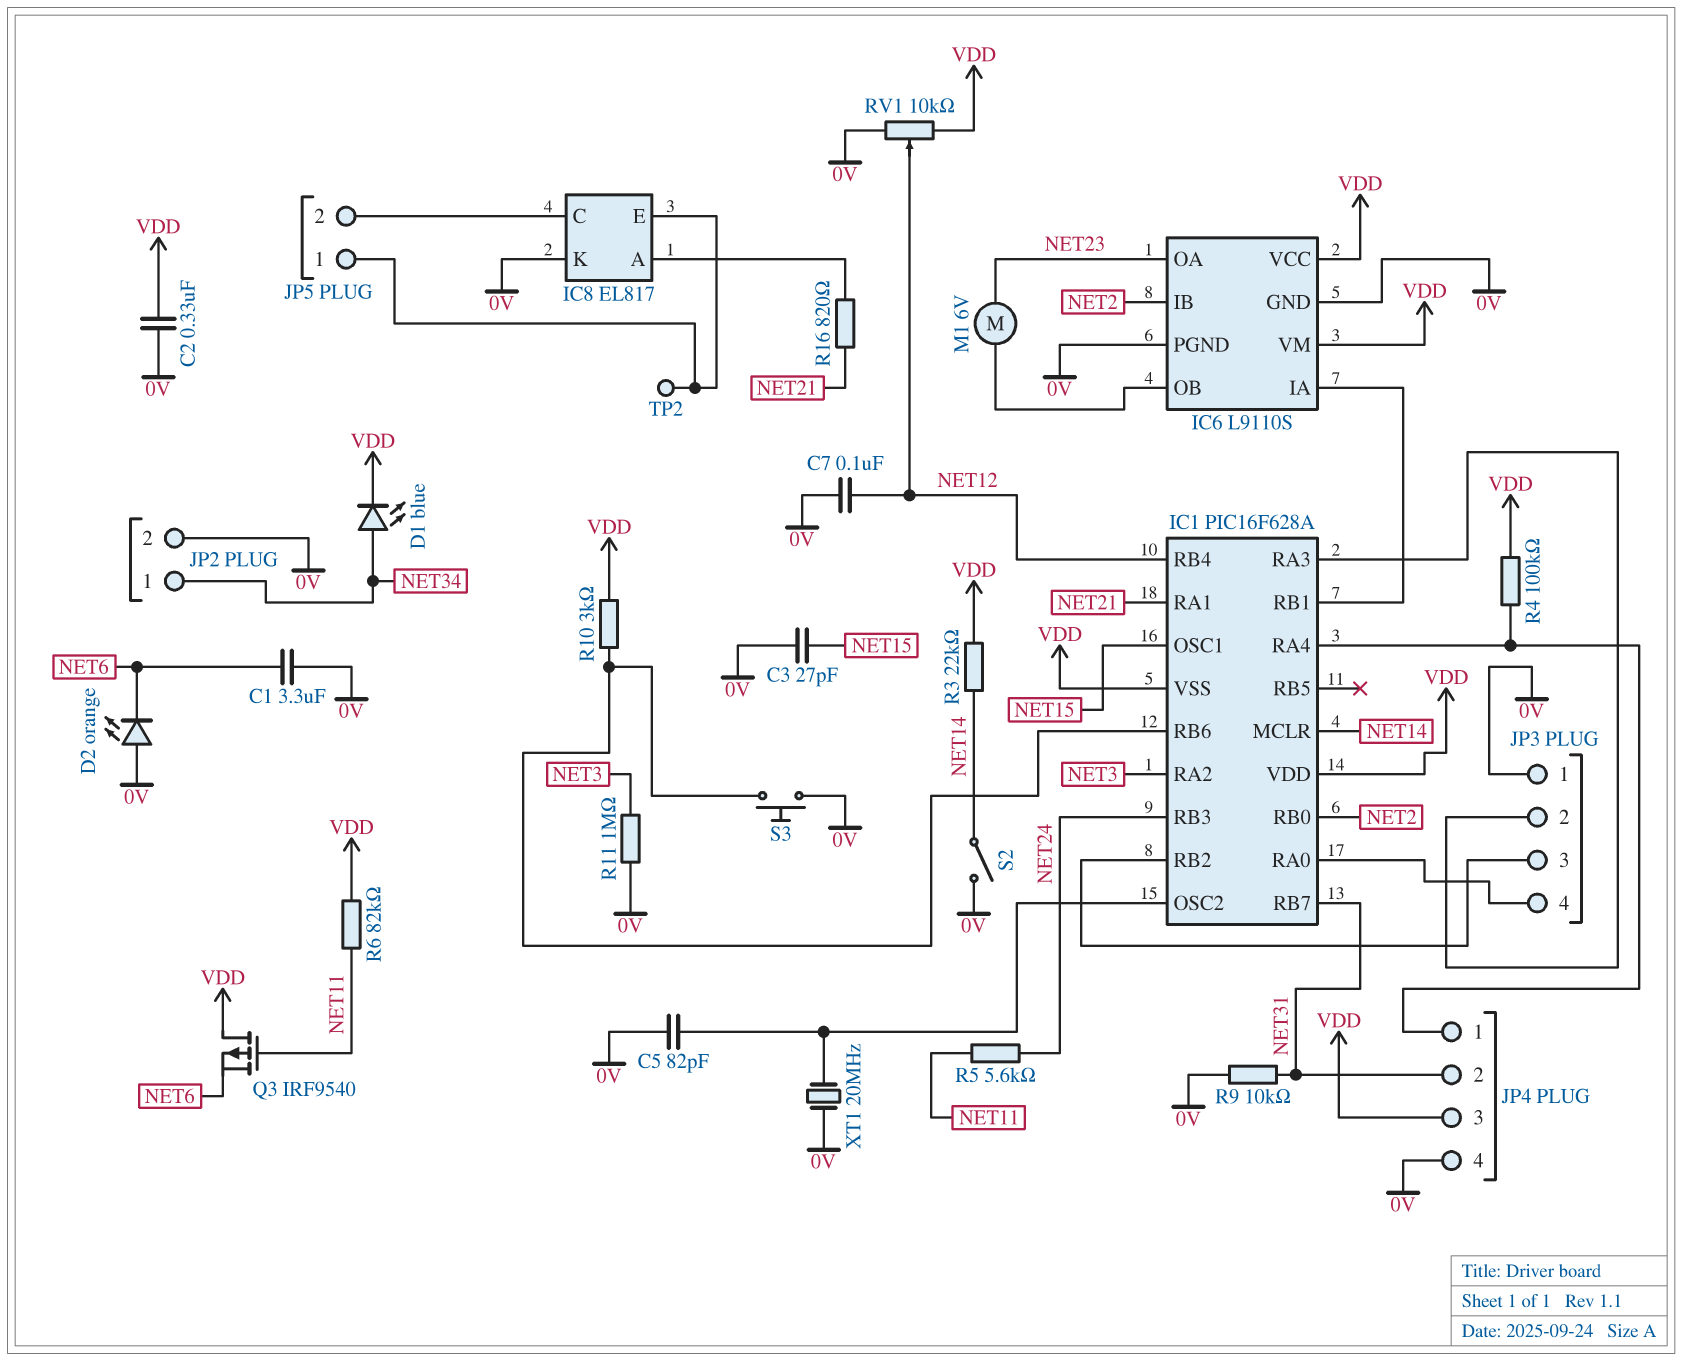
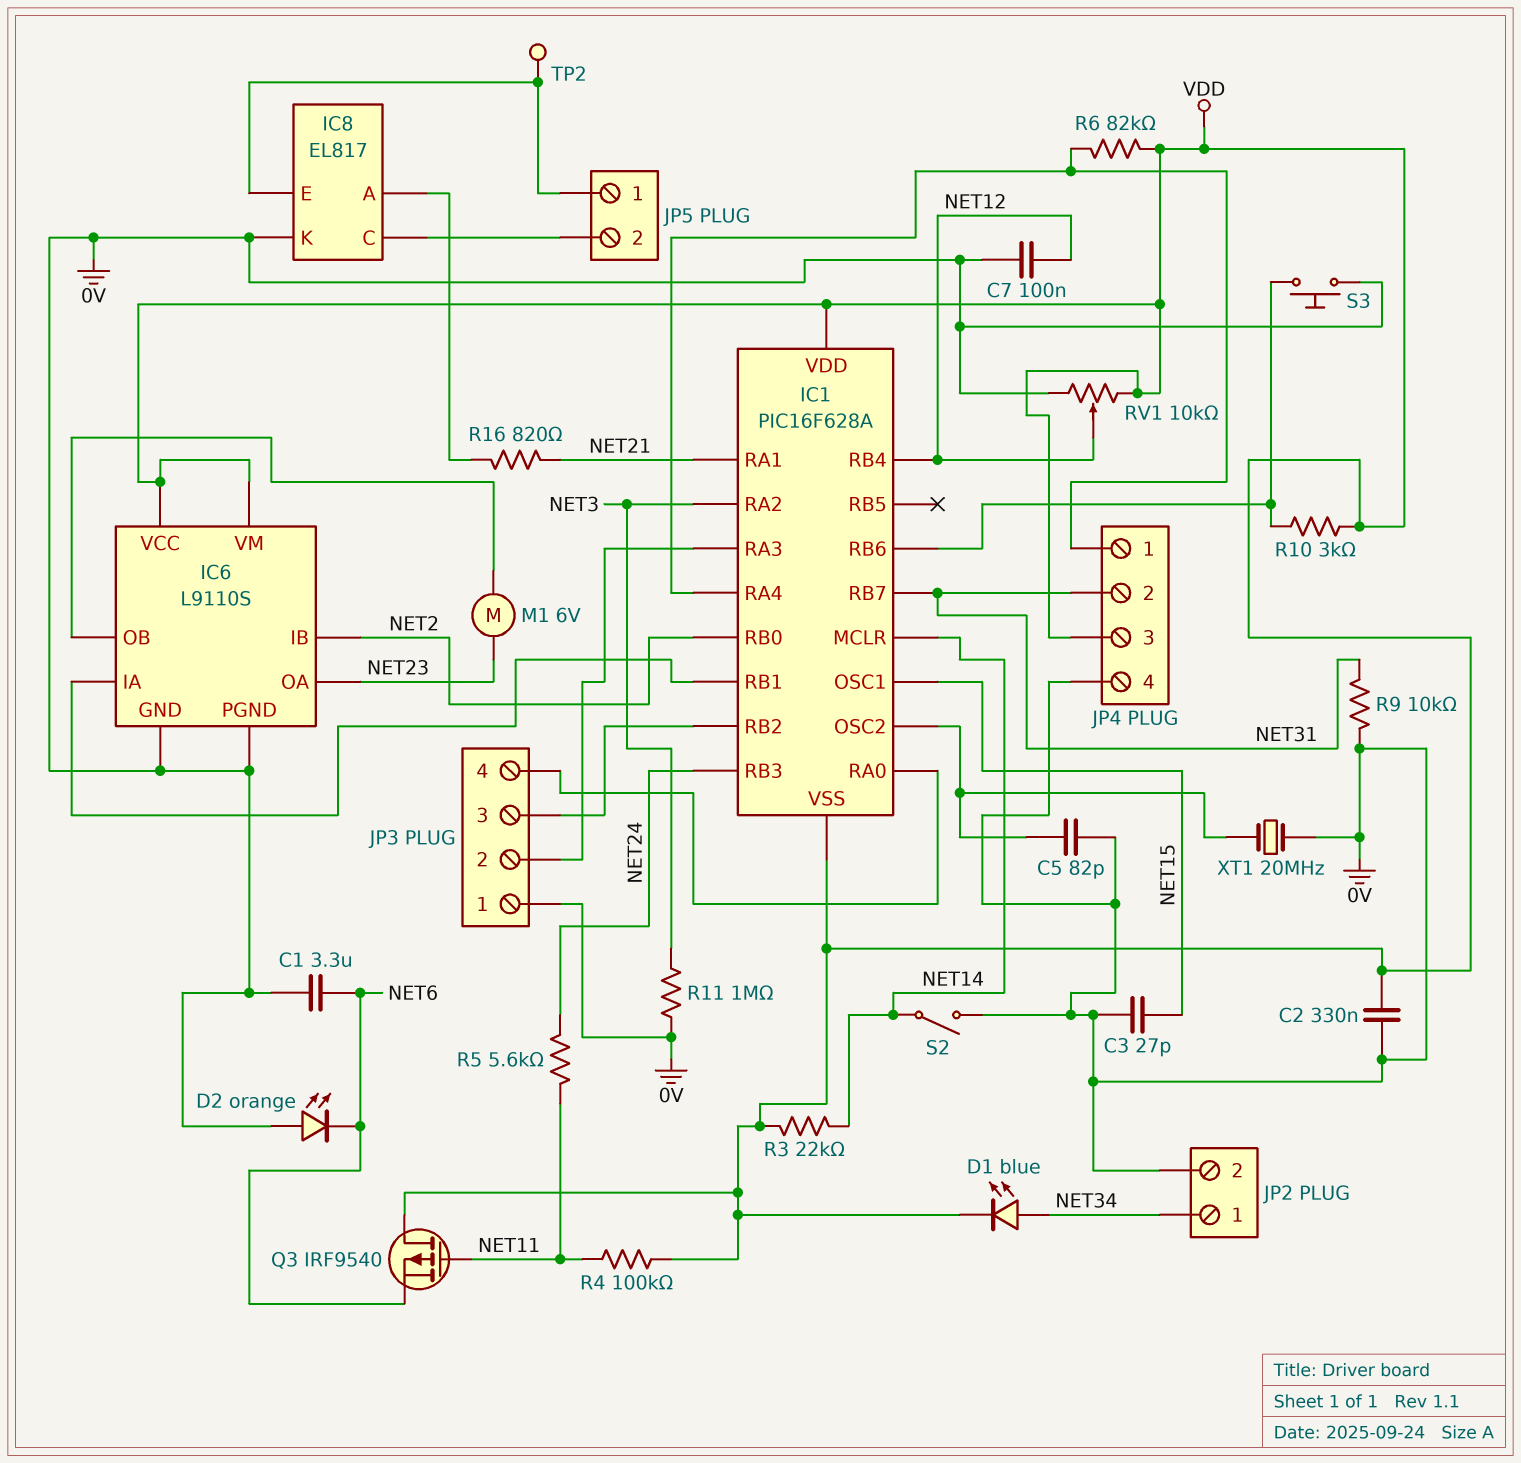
R4: 100k (IC1/RA4, VDD) -> 100k (NET11, VDD)
R6: 82k (NET11, VDD) -> 82k (IC1/RA4, VDD)

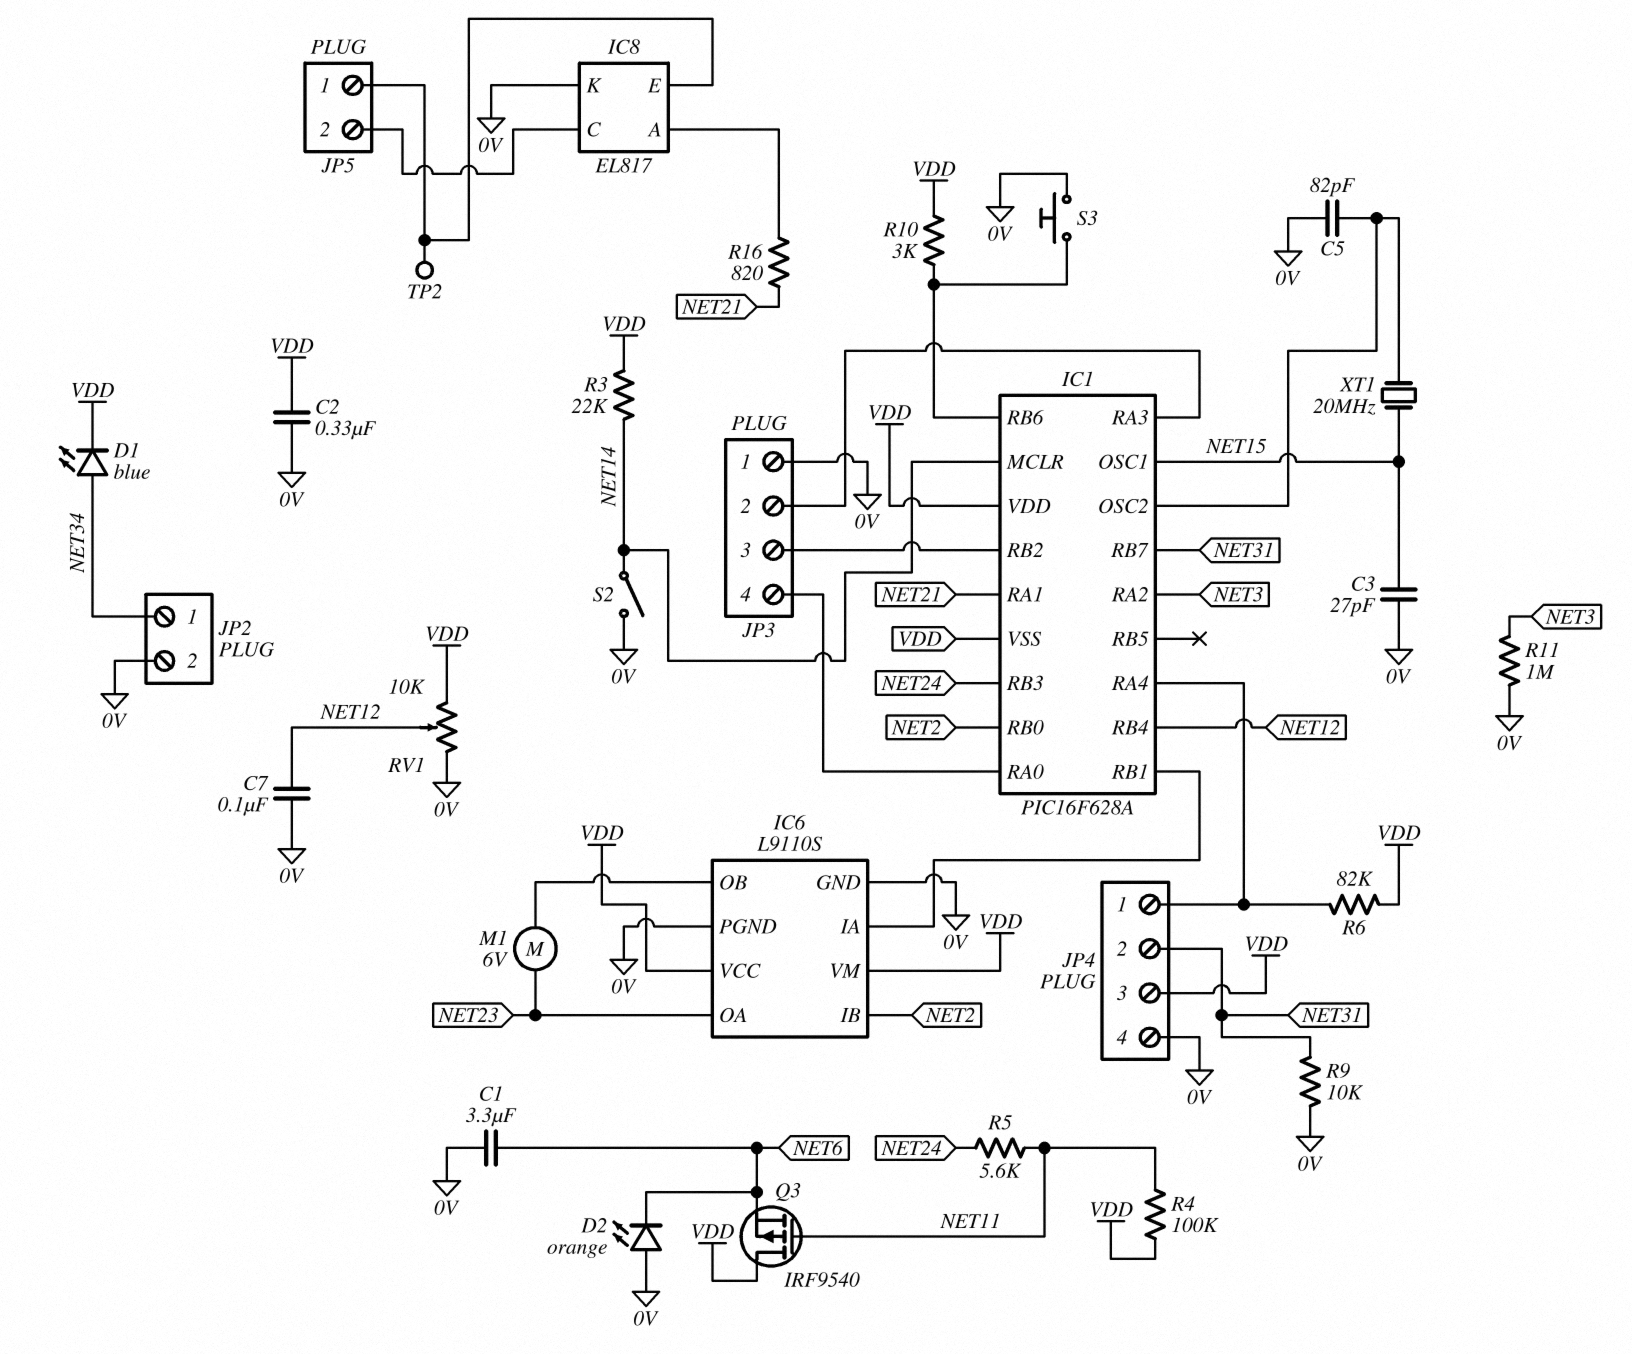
XT1: 20MHz (0V, IC1/OSC2) -> 20MHz (IC1/OSC2, NET15)

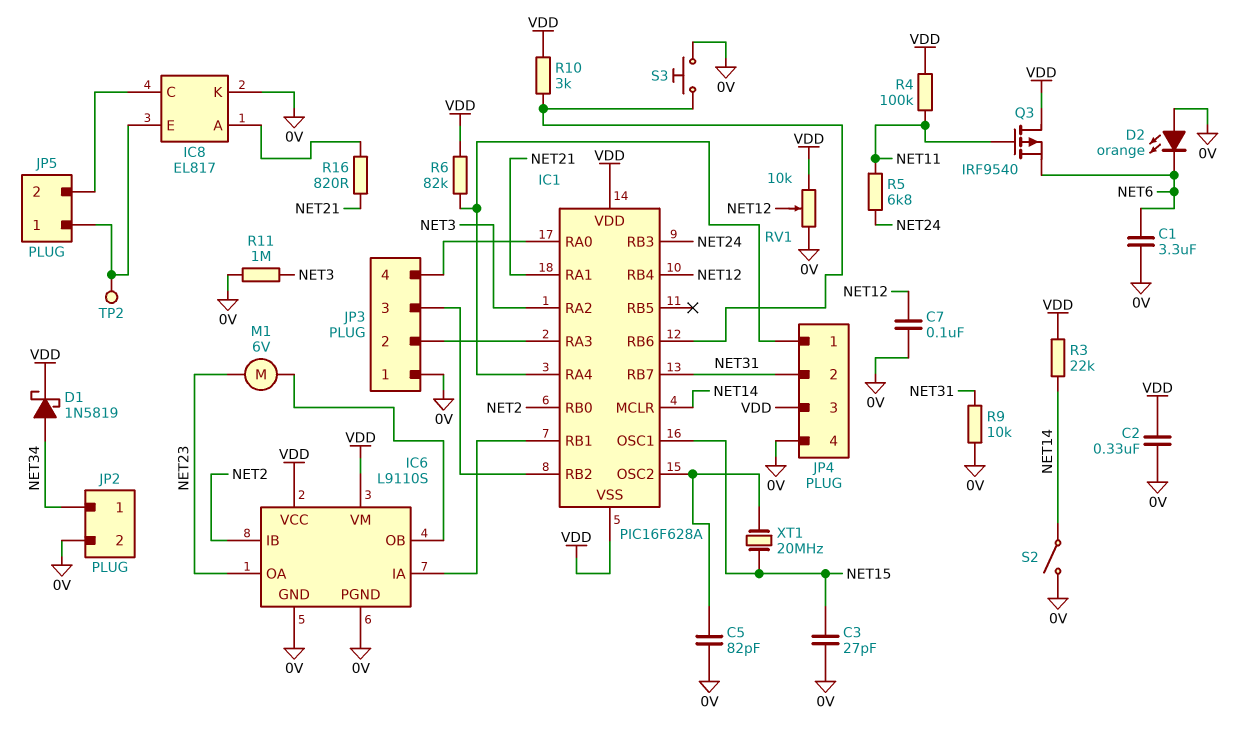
D1: LED blue (A NET34, K VDD) -> schottky 1N5819 (A NET34, K VDD)
R5: 5.6k (NET11, NET24) -> 6.8k (NET11, NET24)

